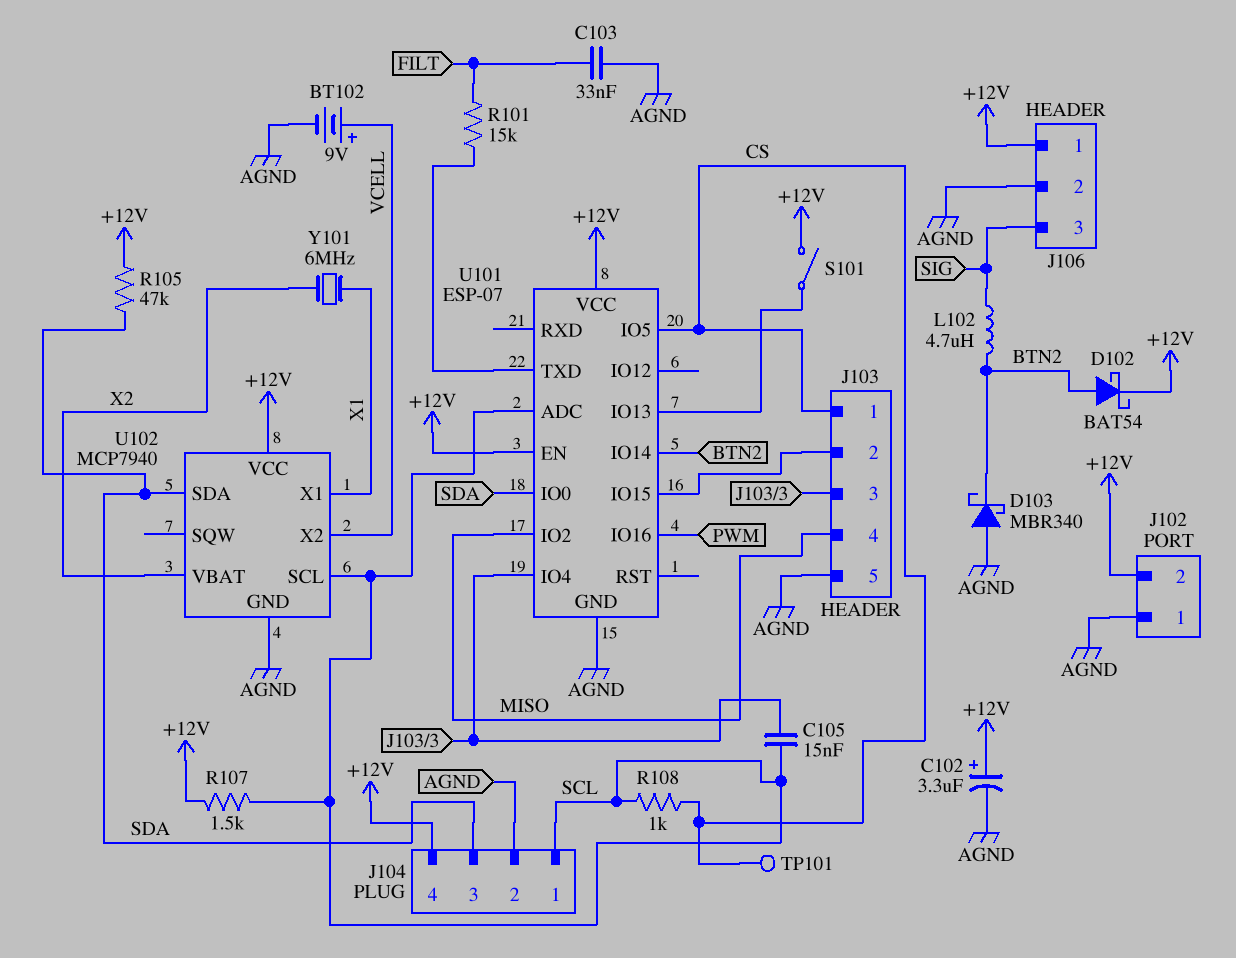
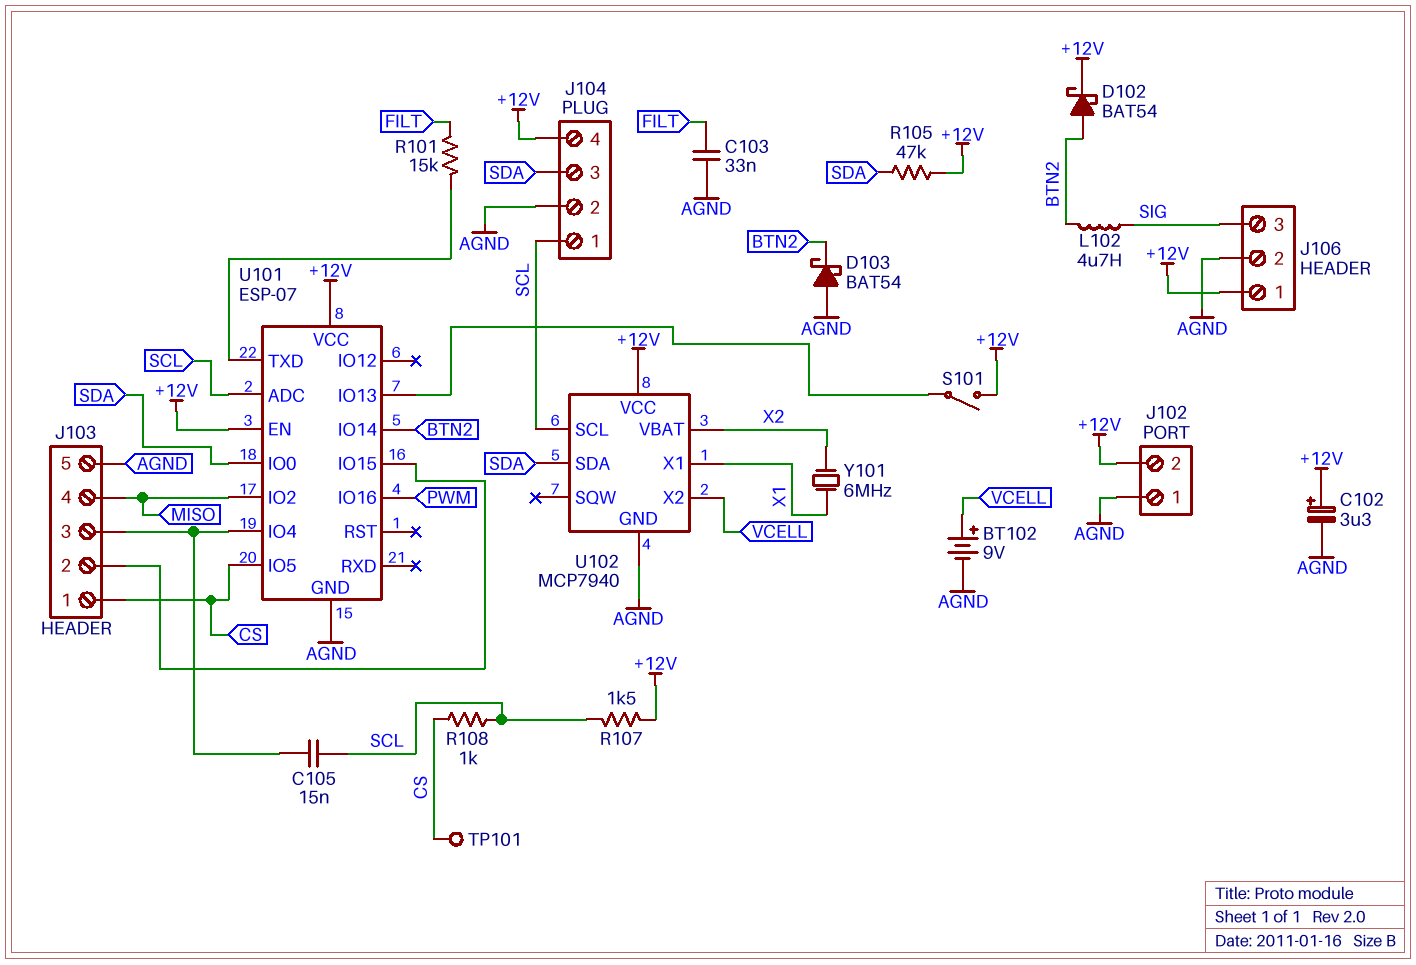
D103: schottky MBR340 (A AGND, K BTN2) -> schottky BAT54 (A AGND, K BTN2)

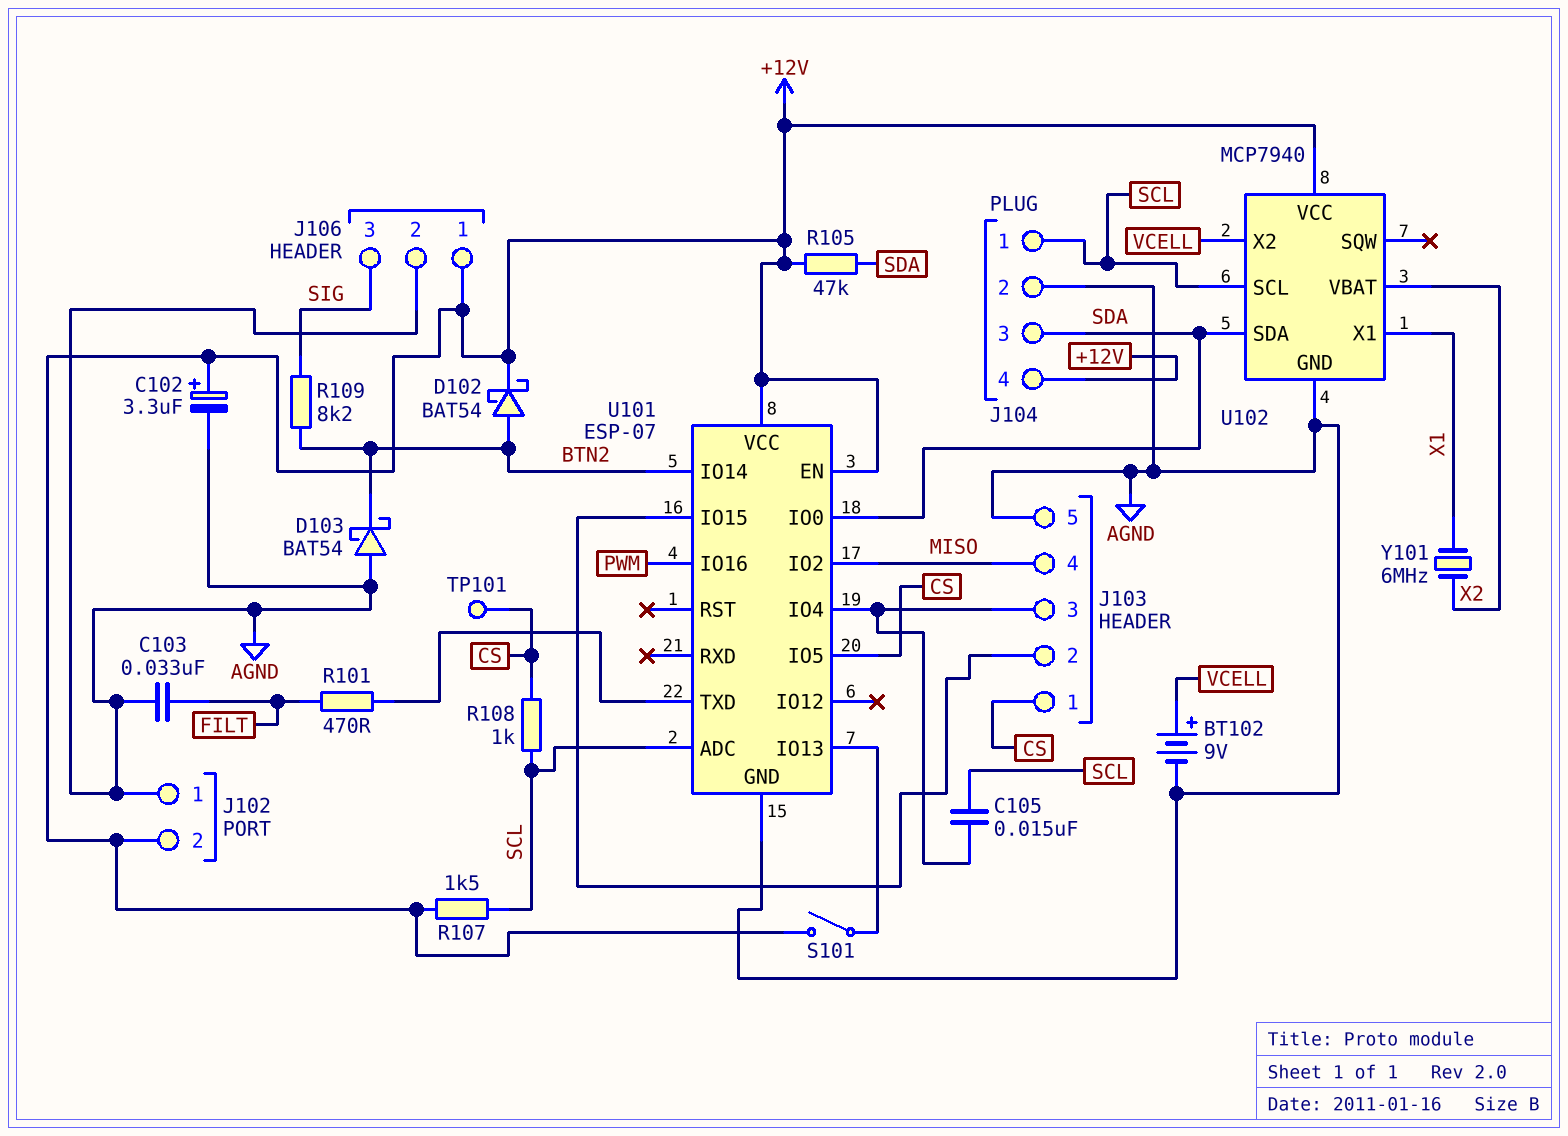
L102: 4.7uH (BTN2, SIG) -> none
R101: 15k (FILT, U101/TXD) -> 470 (FILT, U101/TXD)
R109: none -> 8.2k (BTN2, SIG)

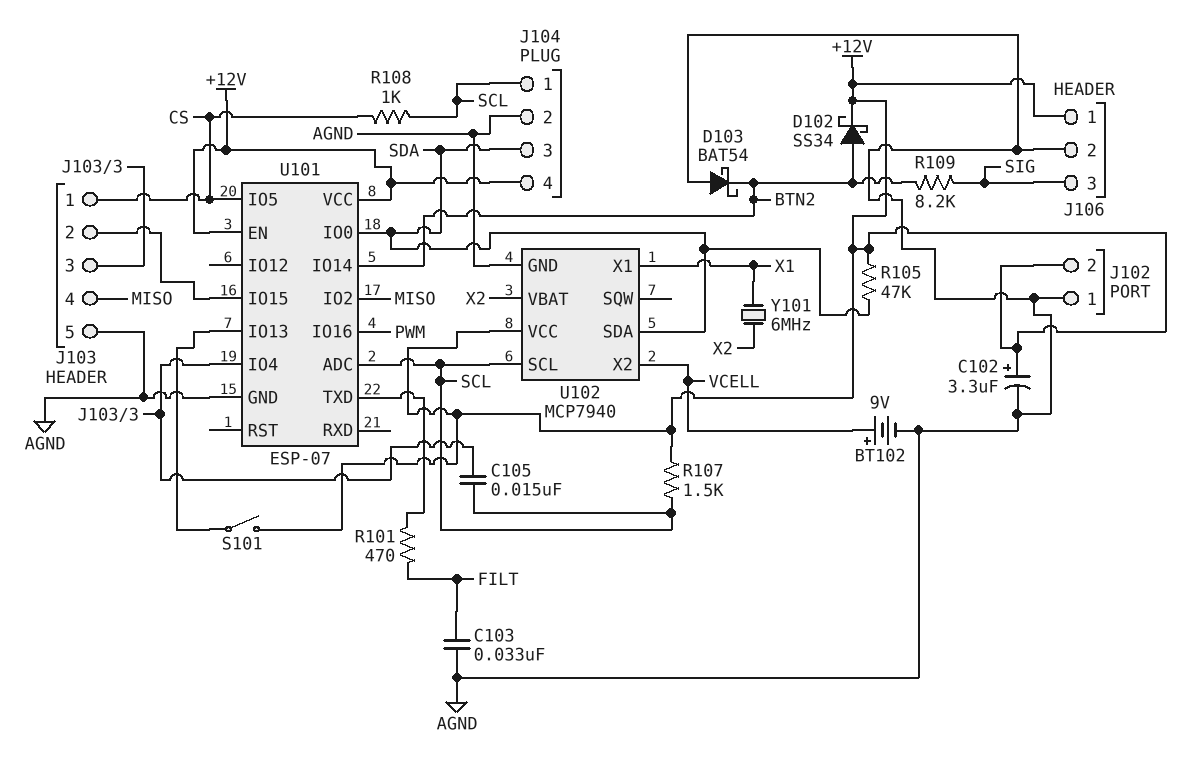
D102: schottky BAT54 (A BTN2, K +12V) -> schottky SS34 (A BTN2, K +12V)
TP101: test point (CS) -> none

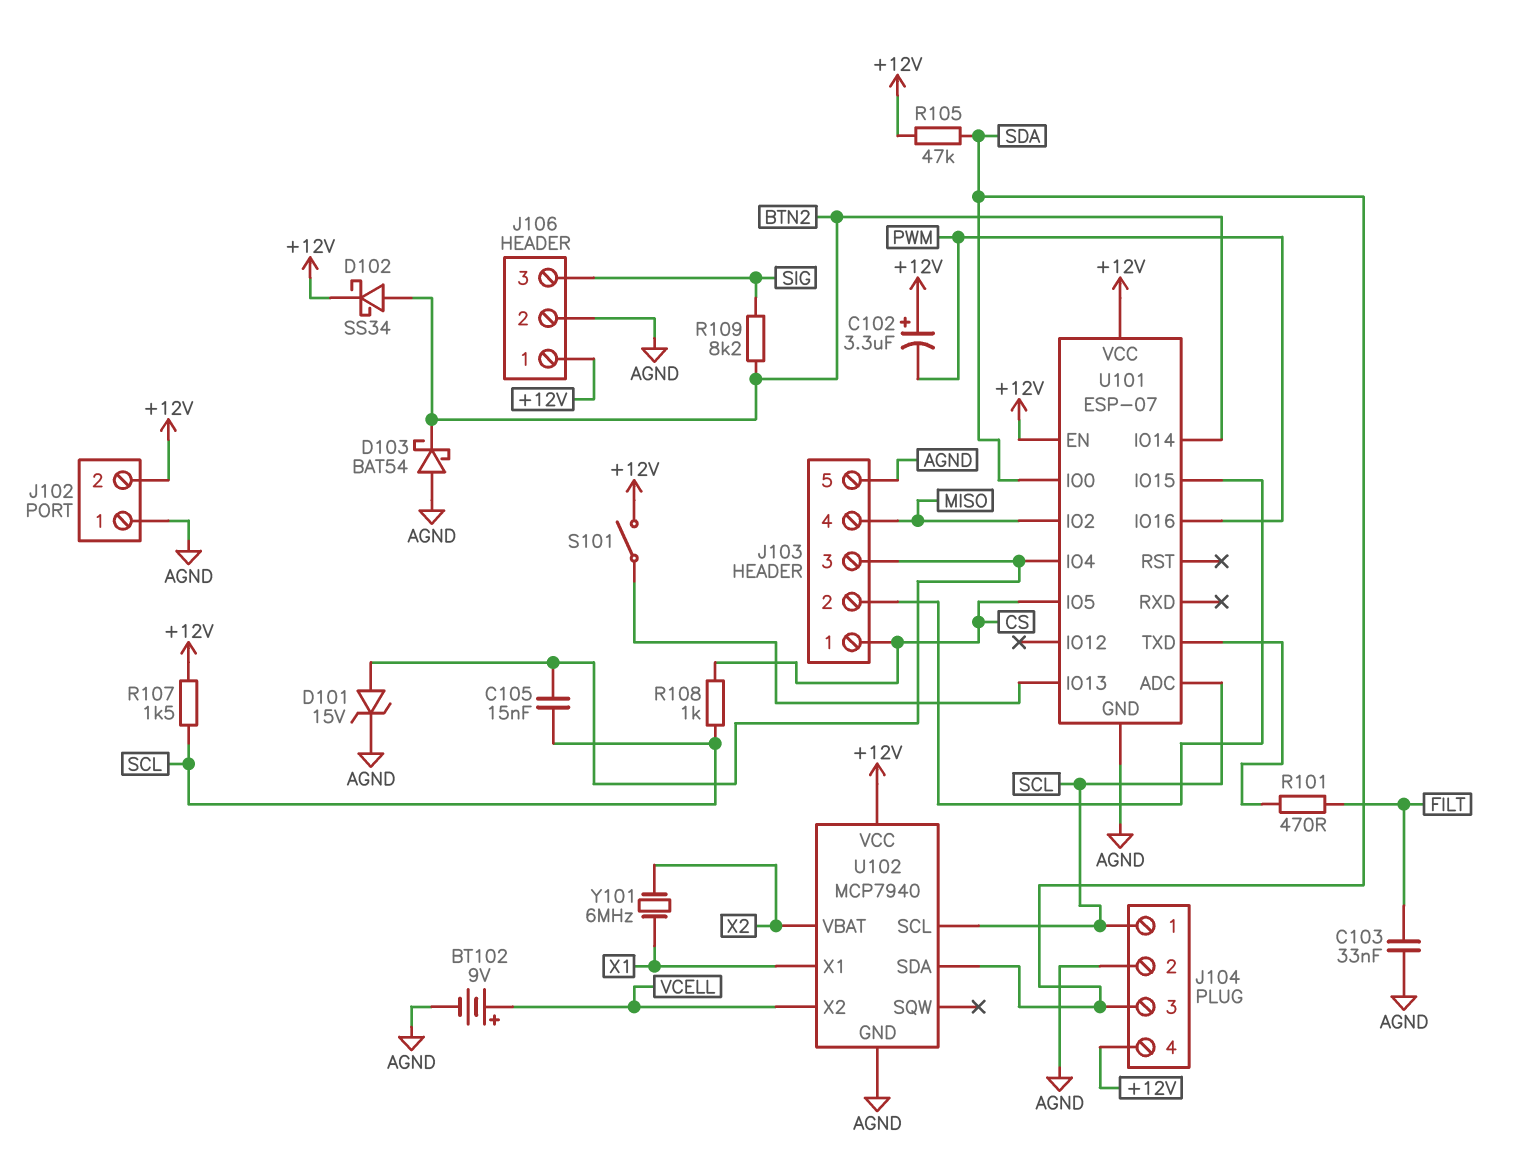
C102: 3.3uF (plus +12V, minus AGND) -> 3.3uF (plus +12V, minus PWM)
D101: none -> zener 15V (A J103/3, K AGND)

